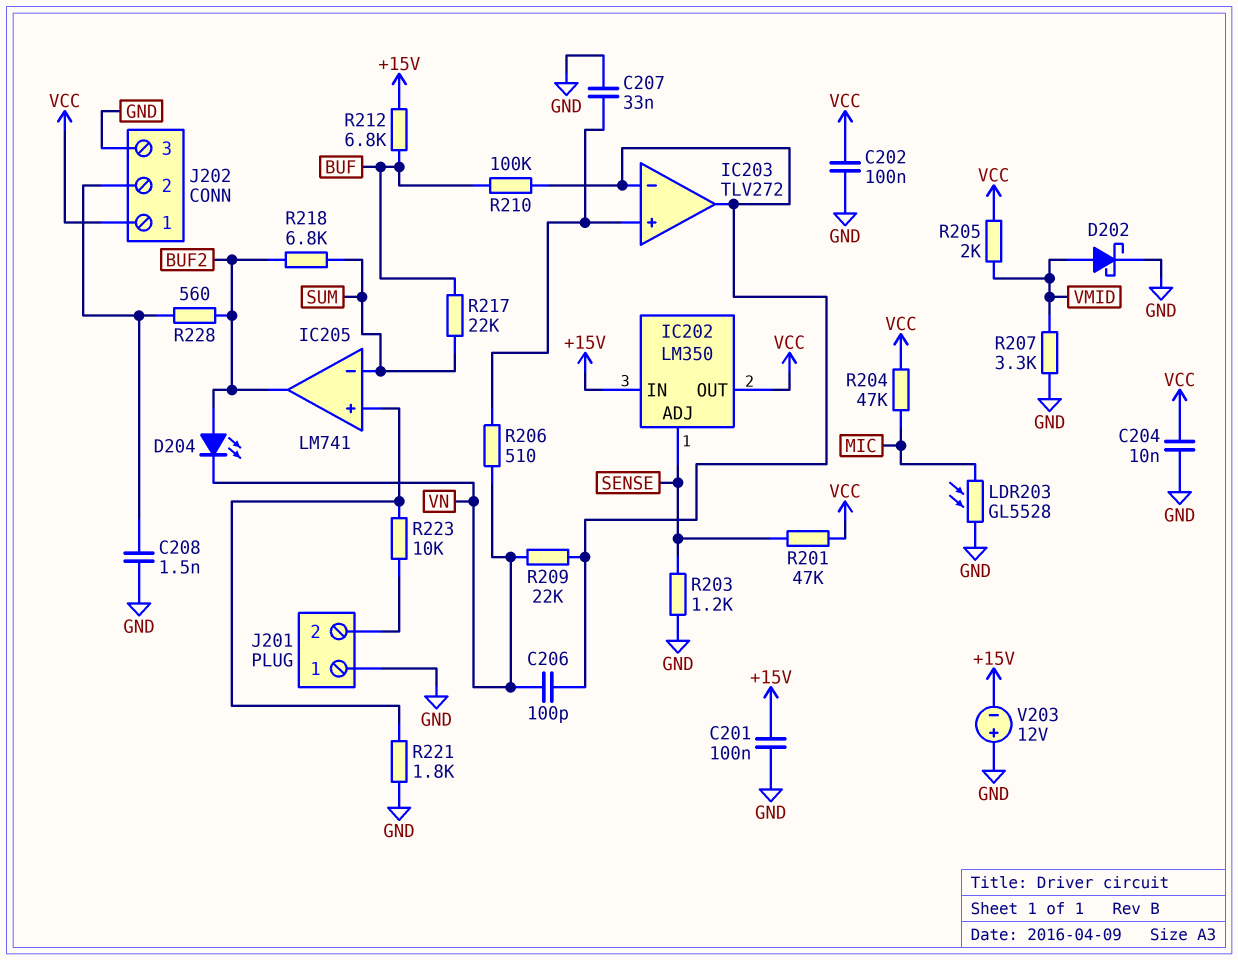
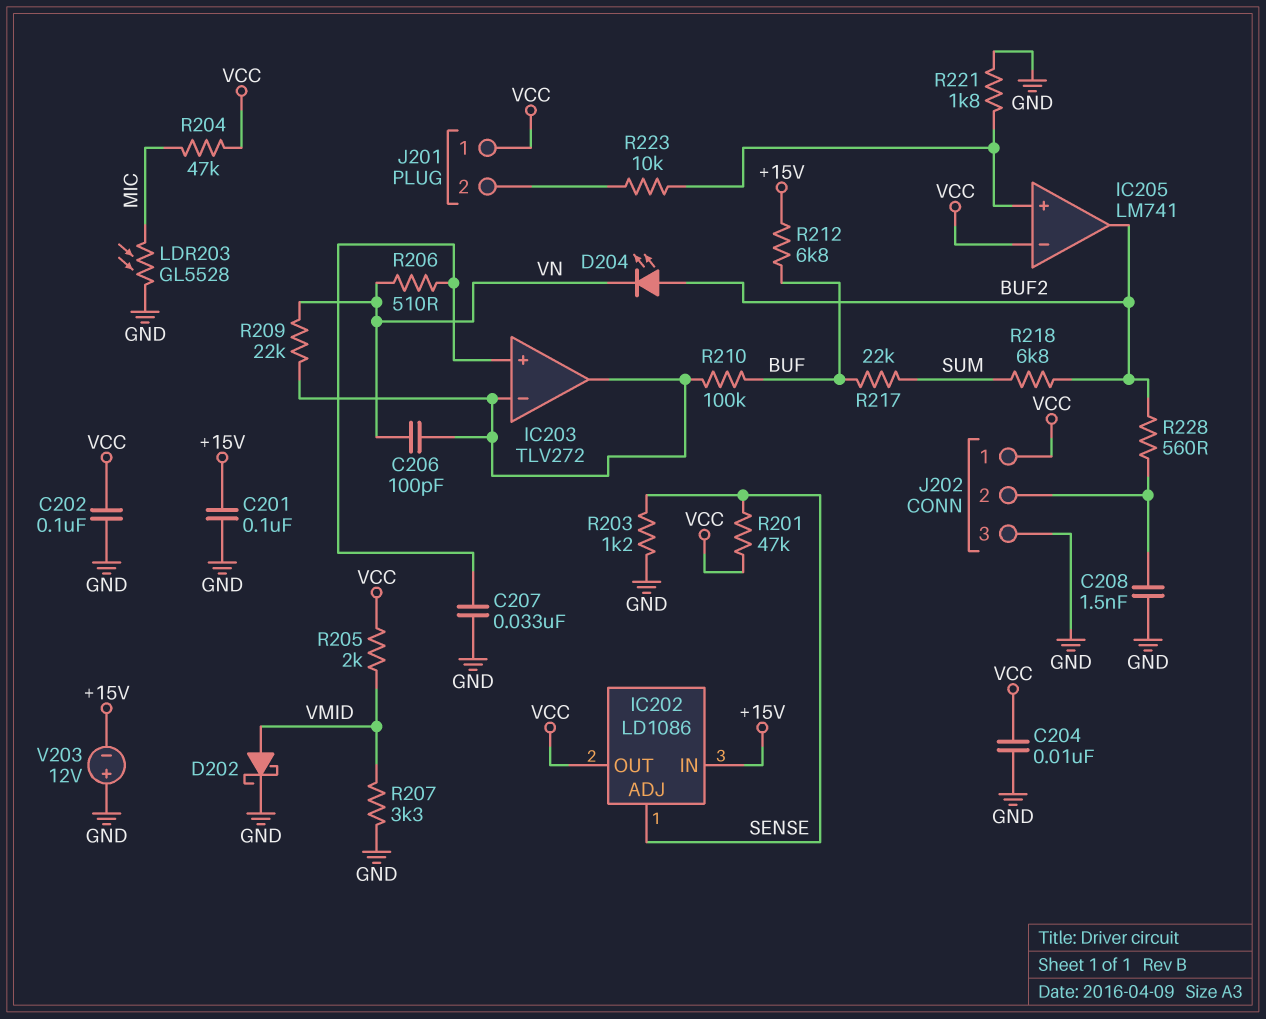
IC202: LM350 -> LD1086
IC205 pin in-: SUM -> VCC
J201 pin 1: GND -> VCC

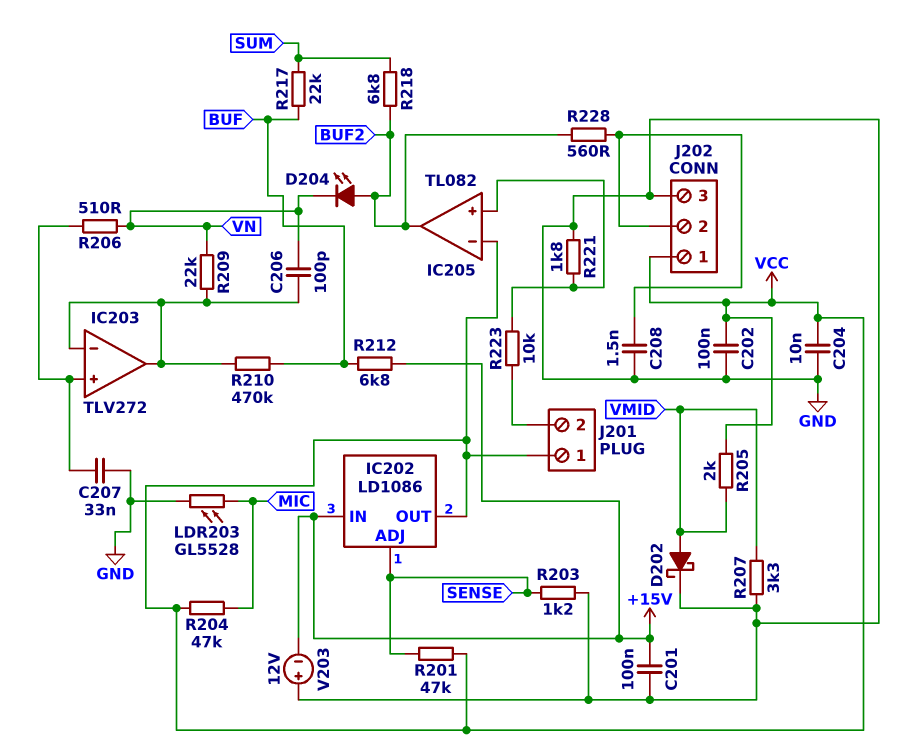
IC205: LM741 -> TL082
R210: 100k (BUF, IC203/in-) -> 470k (BUF, IC203/in-)

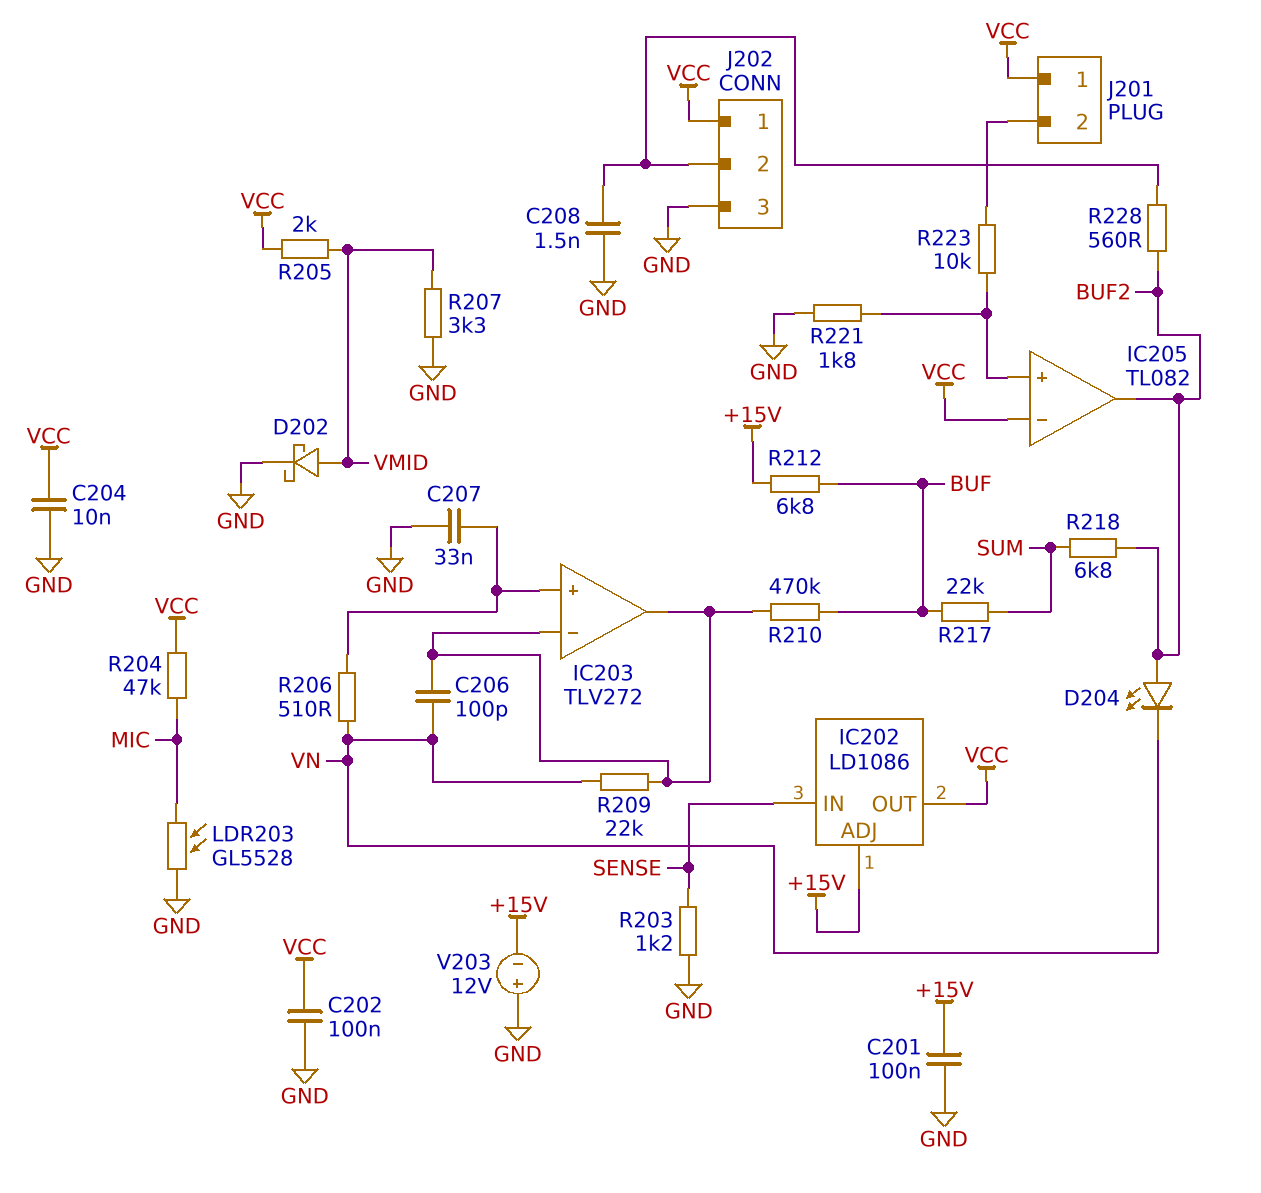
IC202 pin ADJ: SENSE -> +15V
IC202 pin IN: +15V -> SENSE
R201: 47k (SENSE, VCC) -> none

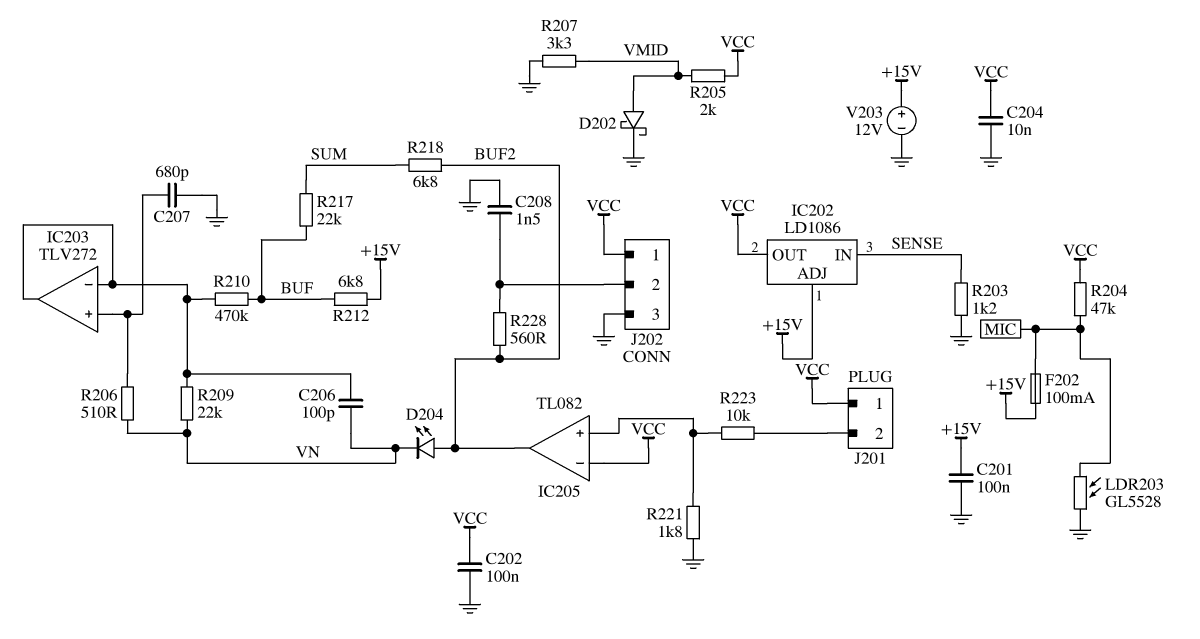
C207: 33nF (GND, IC203/in+) -> 680pF (GND, IC203/in+)
F202: none -> 100mA (+15V, MIC)
V203: 12V (plus GND, minus +15V) -> 12V (plus +15V, minus GND)

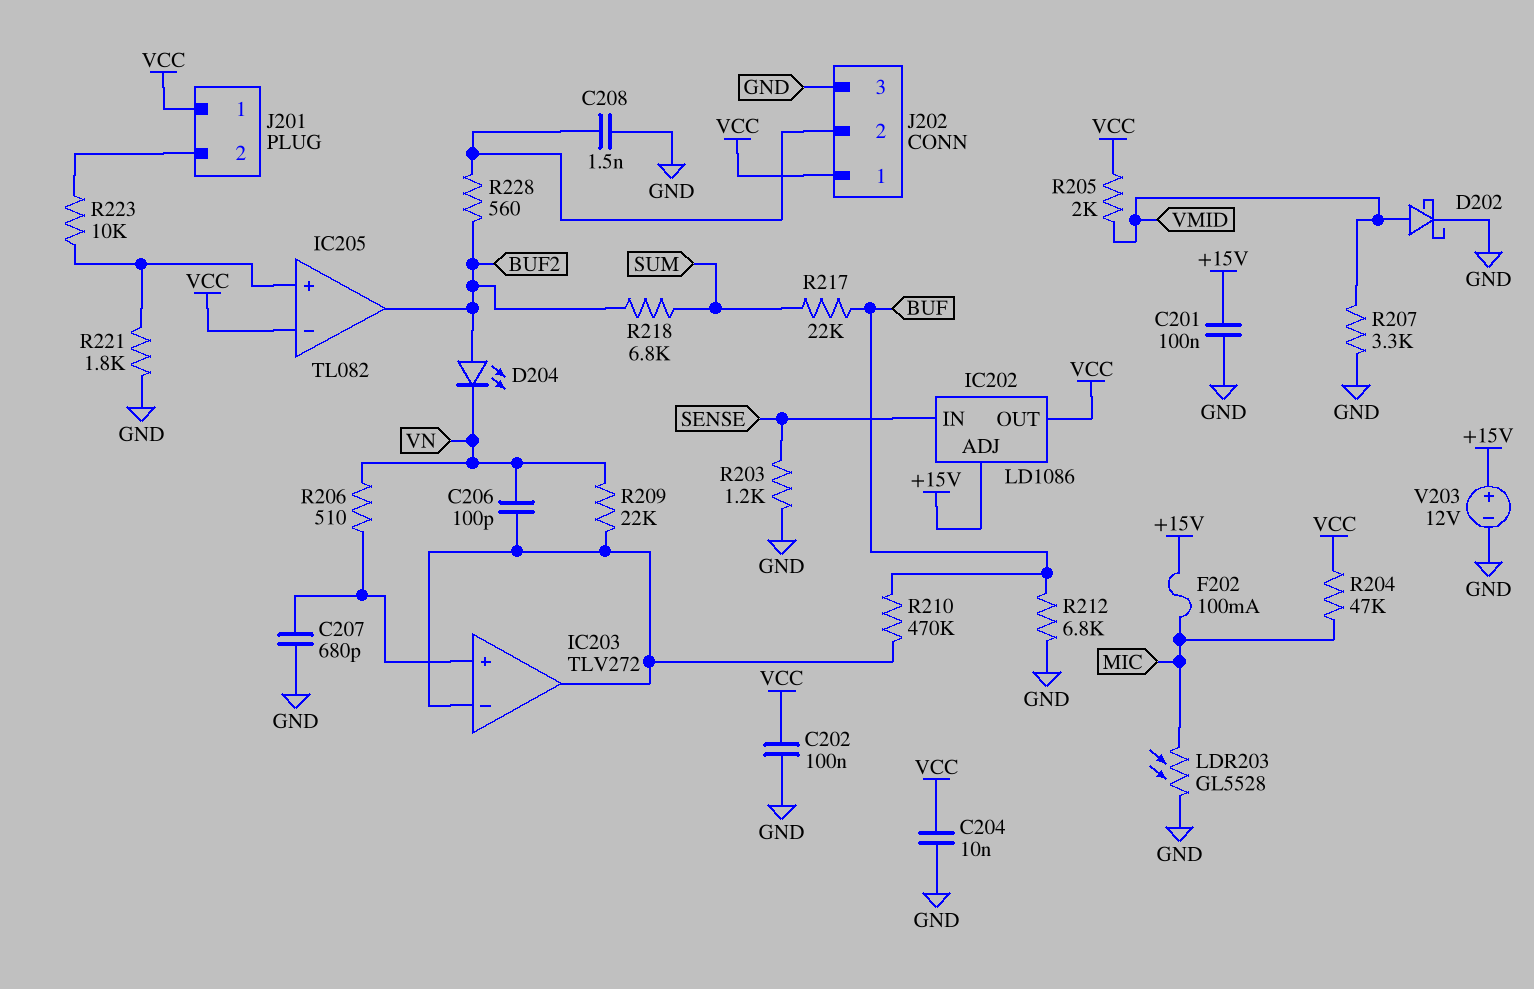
R212: 6.8k (+15V, BUF) -> 6.8k (BUF, GND)

